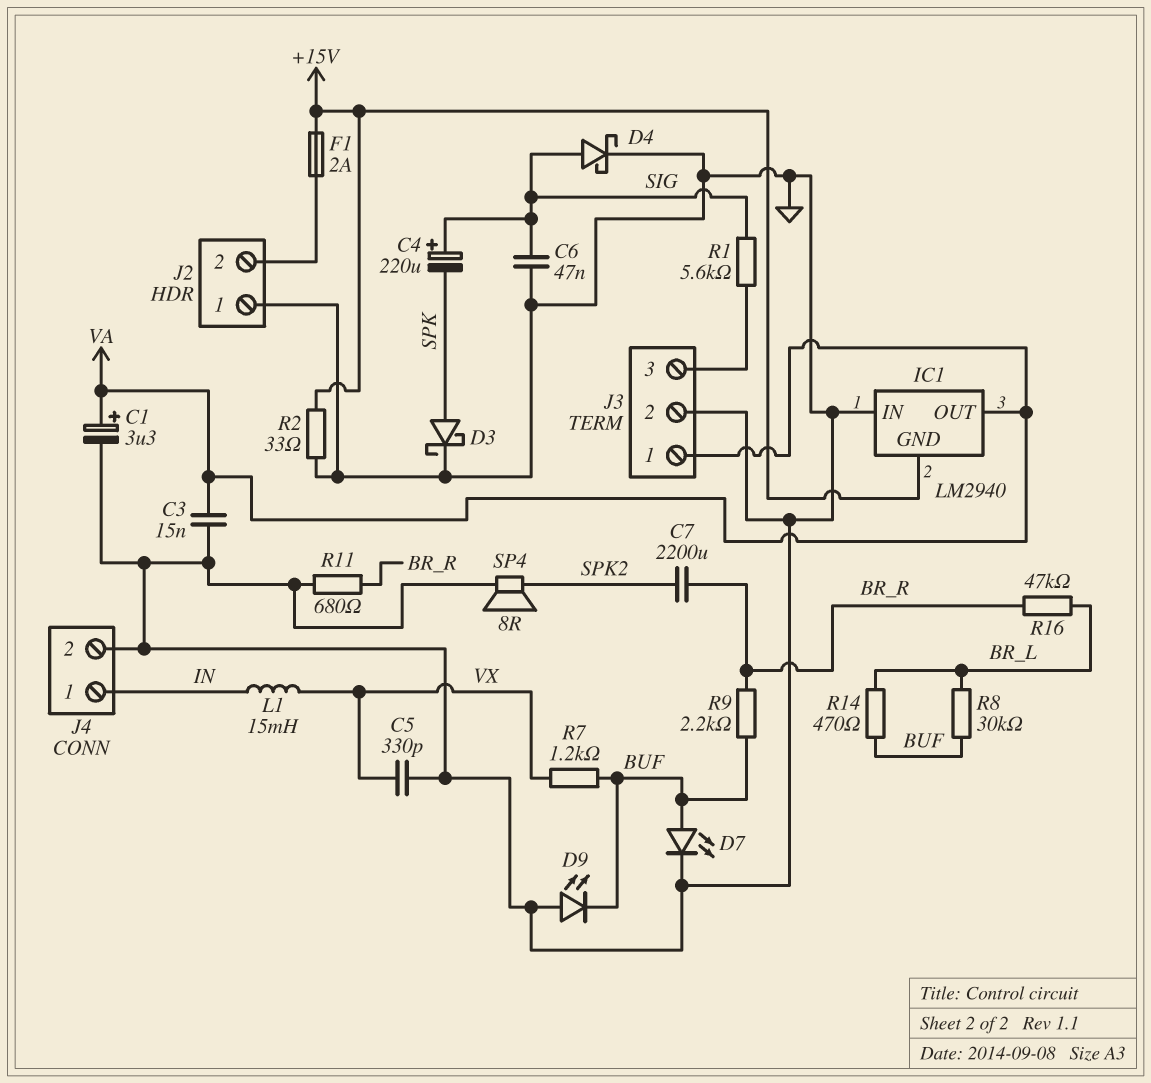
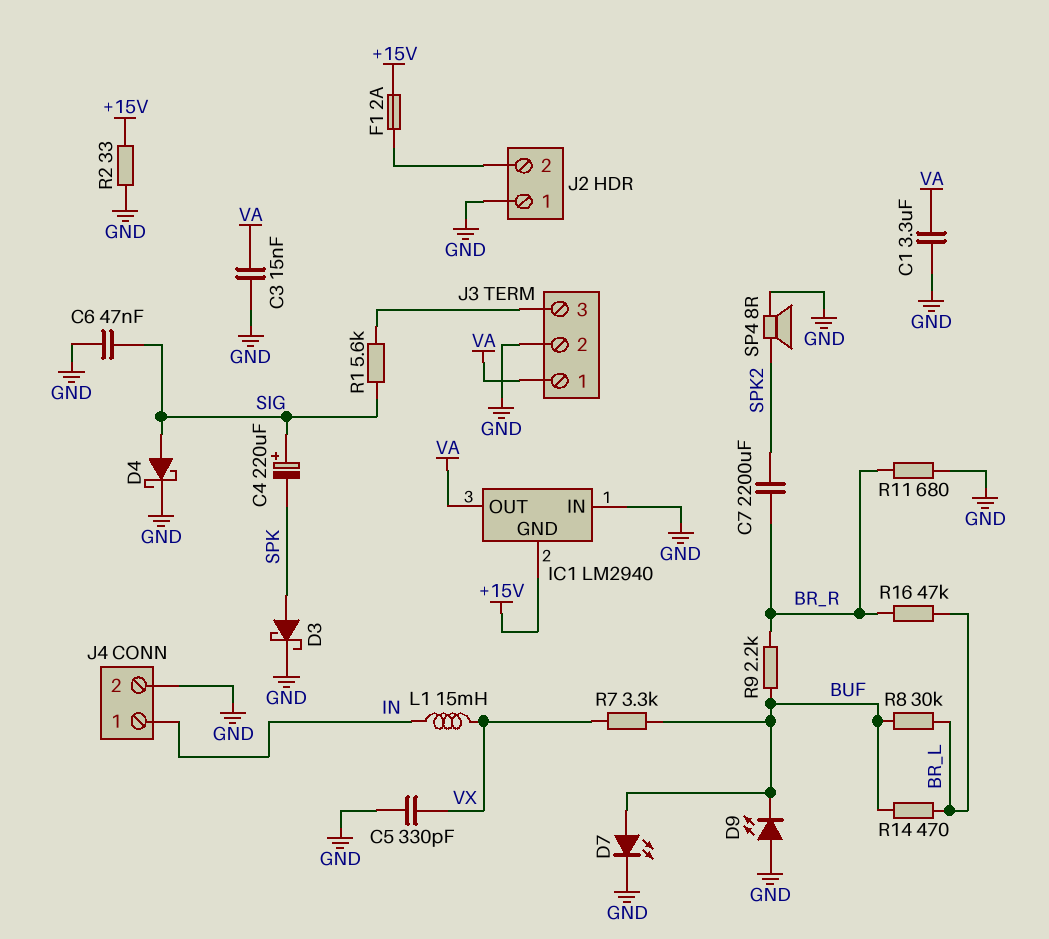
C1: 3.3uF (plus VA, minus GND) -> 3.3uF (GND, VA)
R7: 1.2k (BUF, VX) -> 3.3k (BUF, VX)

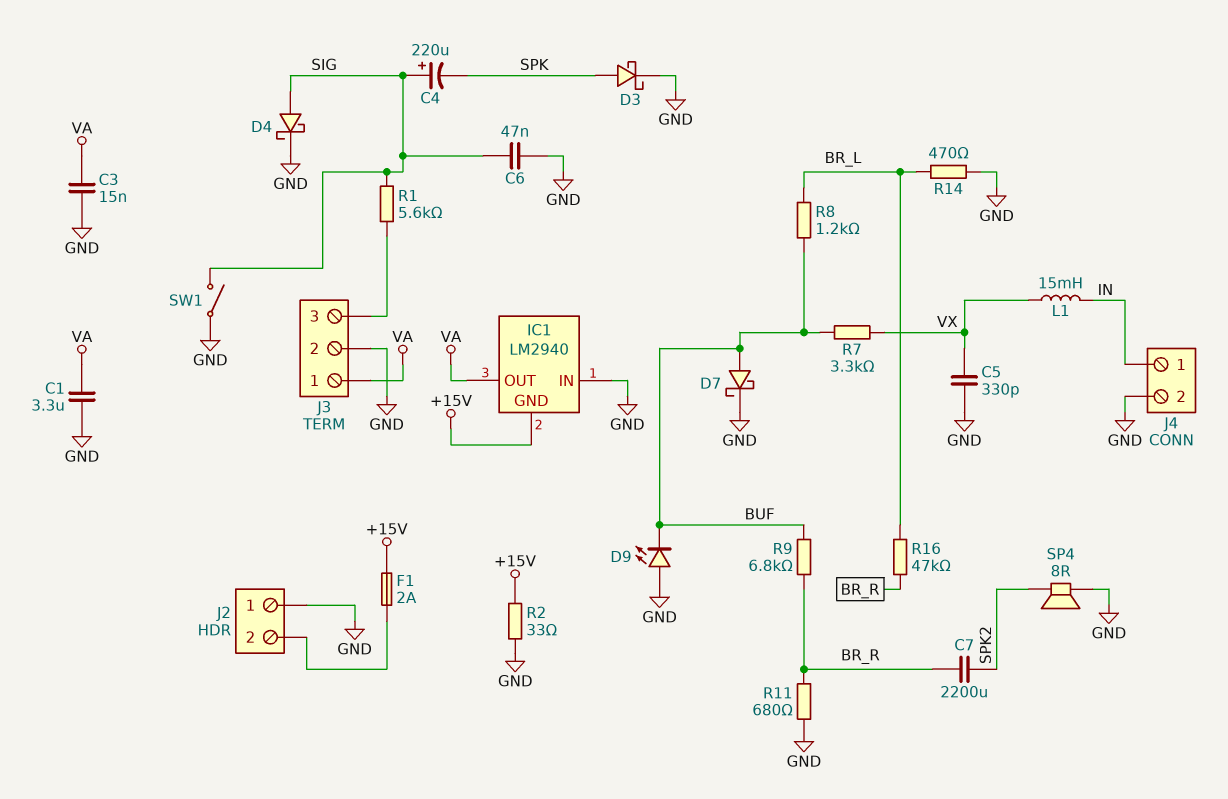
D7: LED (A BUF, K GND) -> schottky (A BUF, K GND)
R8: 30k (BR_L, BUF) -> 1.2k (BR_L, BUF)
R9: 2.2k (BR_R, BUF) -> 6.8k (BR_R, BUF)
R14: 470 (BR_L, BUF) -> 470 (BR_L, GND)
SW1: none -> switch (GND, SIG)

